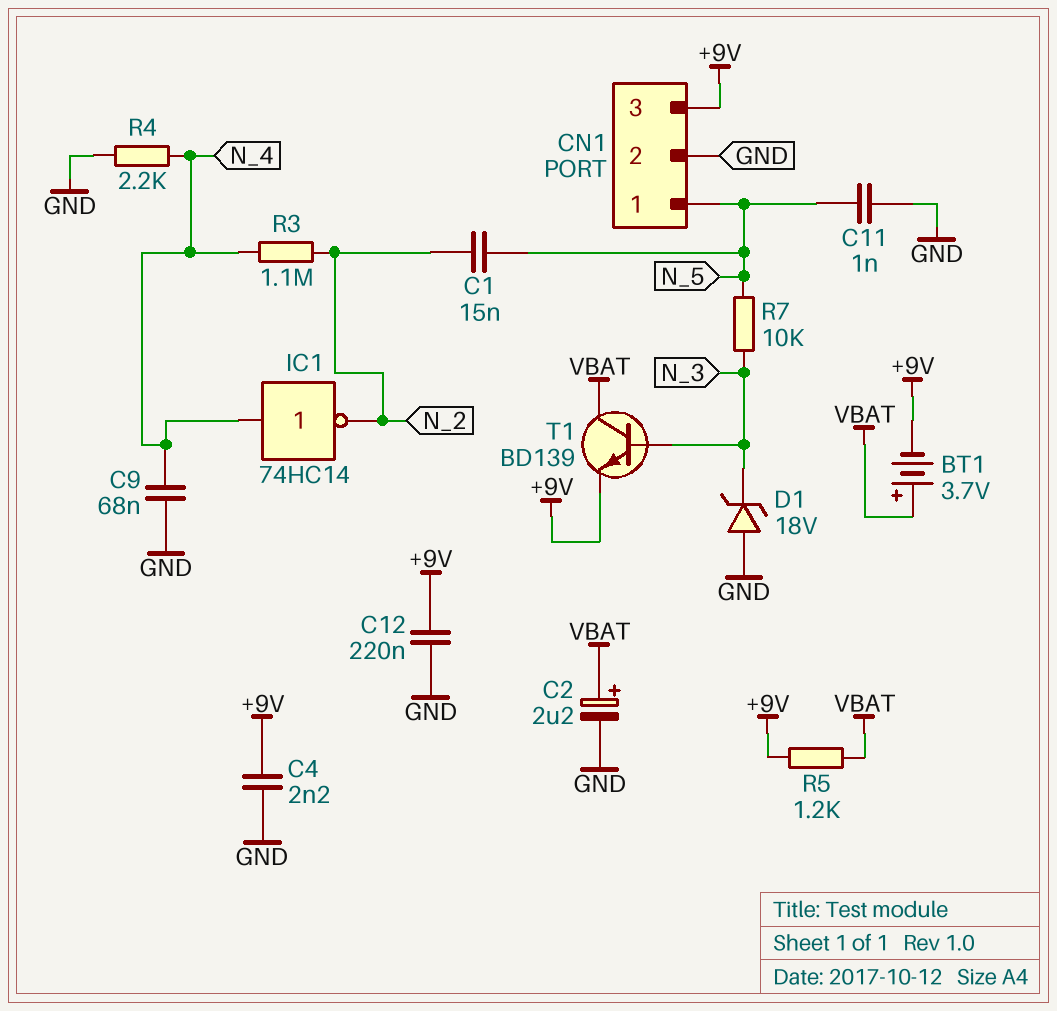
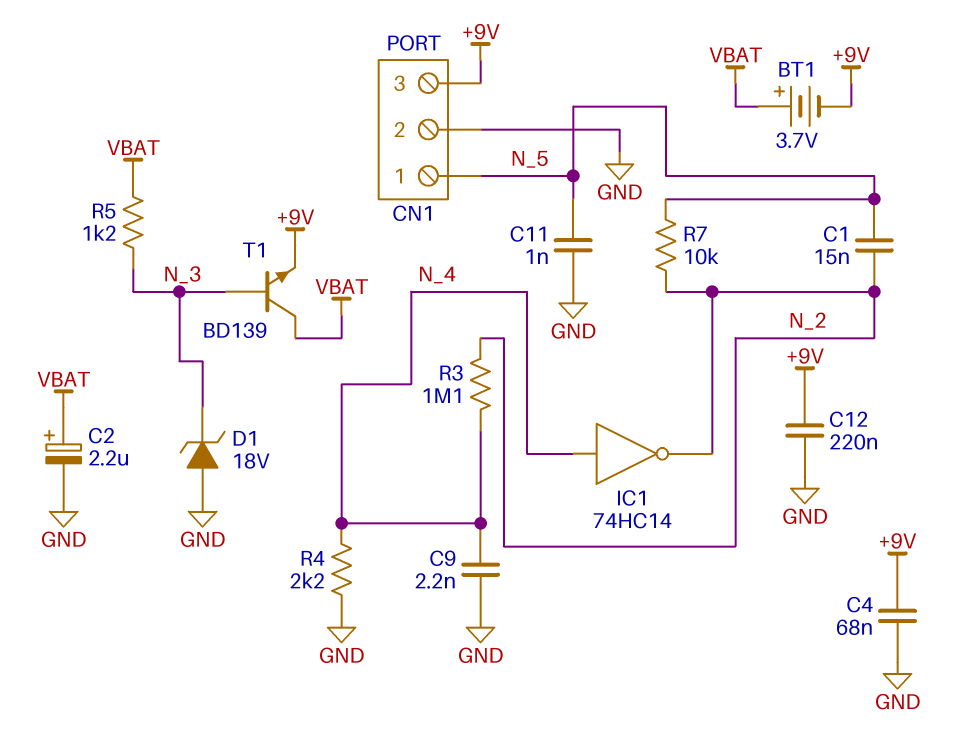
C4: 2.2nF (+9V, GND) -> 68nF (+9V, GND)
C9: 68nF (GND, N_4) -> 2.2nF (GND, N_4)
R5: 1.2k (+9V, VBAT) -> 1.2k (N_3, VBAT)
R7: 10k (N_3, N_5) -> 10k (N_2, N_5)

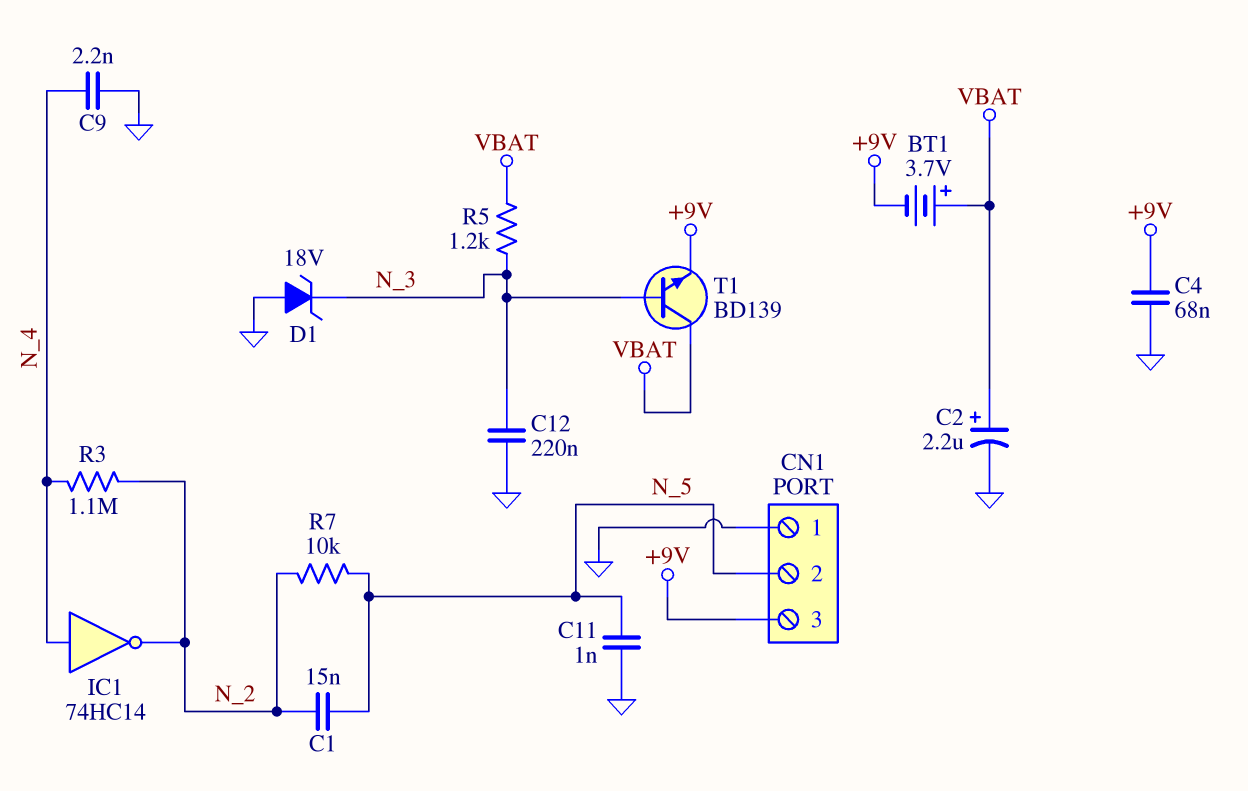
C12: 220nF (+9V, GND) -> 220nF (GND, N_3)
CN1 pin 1: N_5 -> GND
CN1 pin 2: GND -> N_5
R4: 2.2k (GND, N_4) -> none

